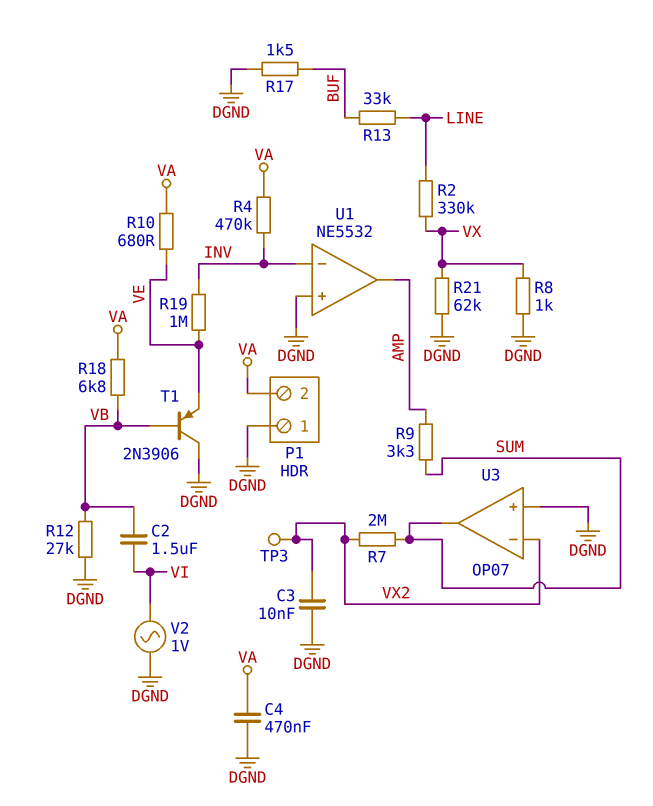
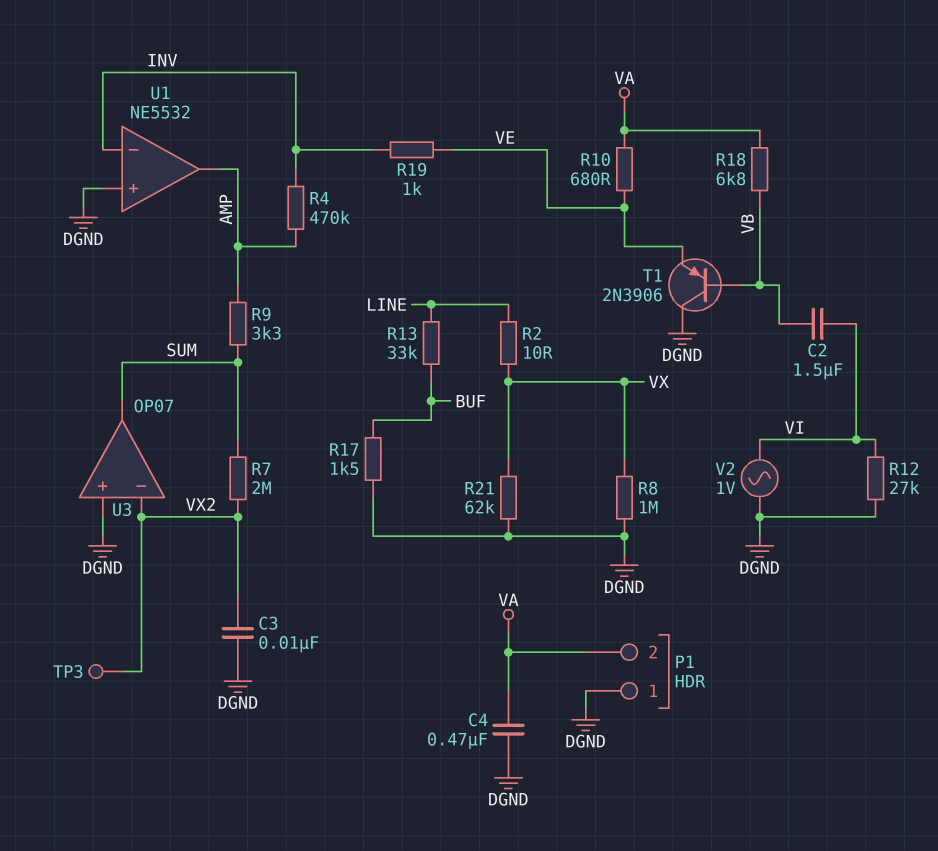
R2: 330k (LINE, VX) -> 10 (LINE, VX)
R4: 470k (INV, VA) -> 470k (AMP, INV)
R8: 1k (DGND, VX) -> 1M (DGND, VX)
R12: 27k (DGND, VB) -> 27k (DGND, VI)
R19: 1M (INV, VE) -> 1k (INV, VE)

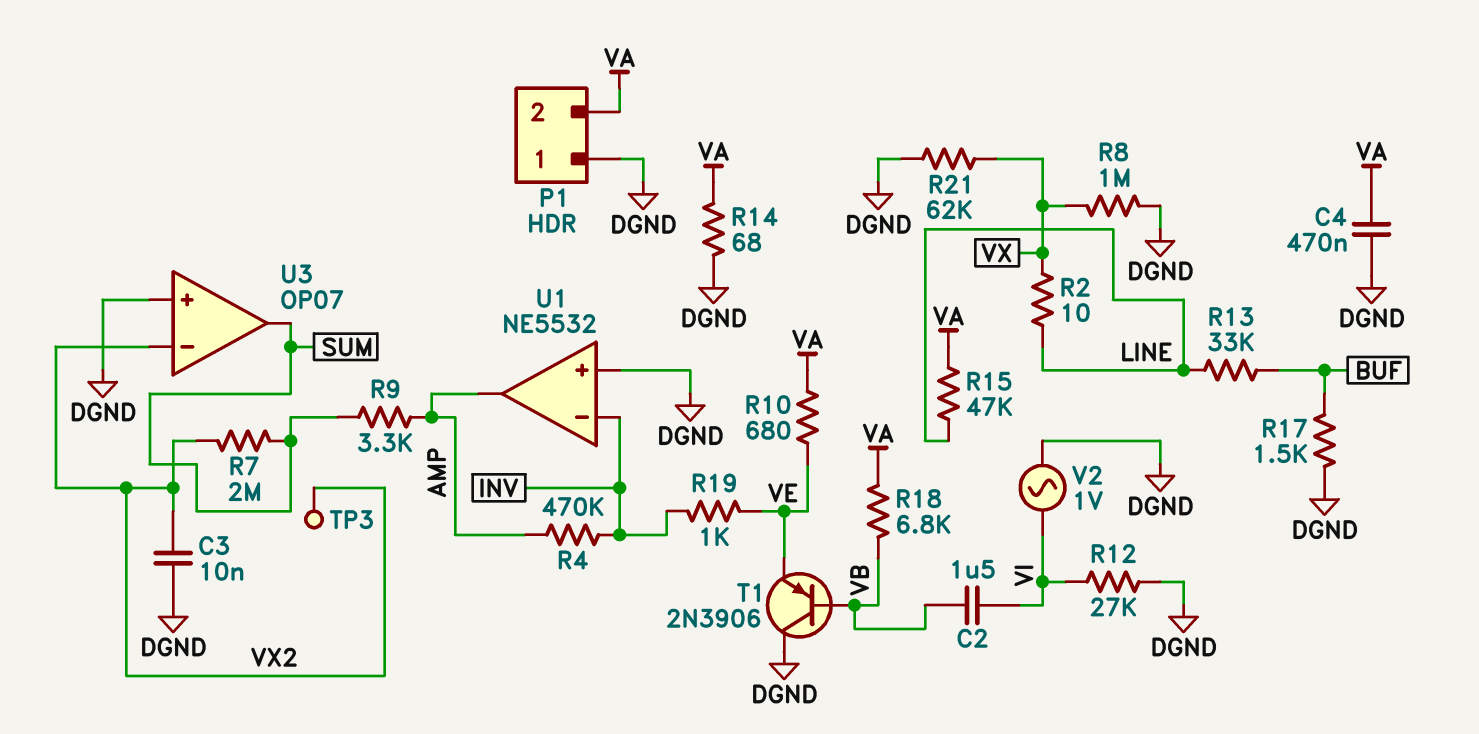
R14: none -> 68 (DGND, VA)
R15: none -> 47k (LINE, VA)

